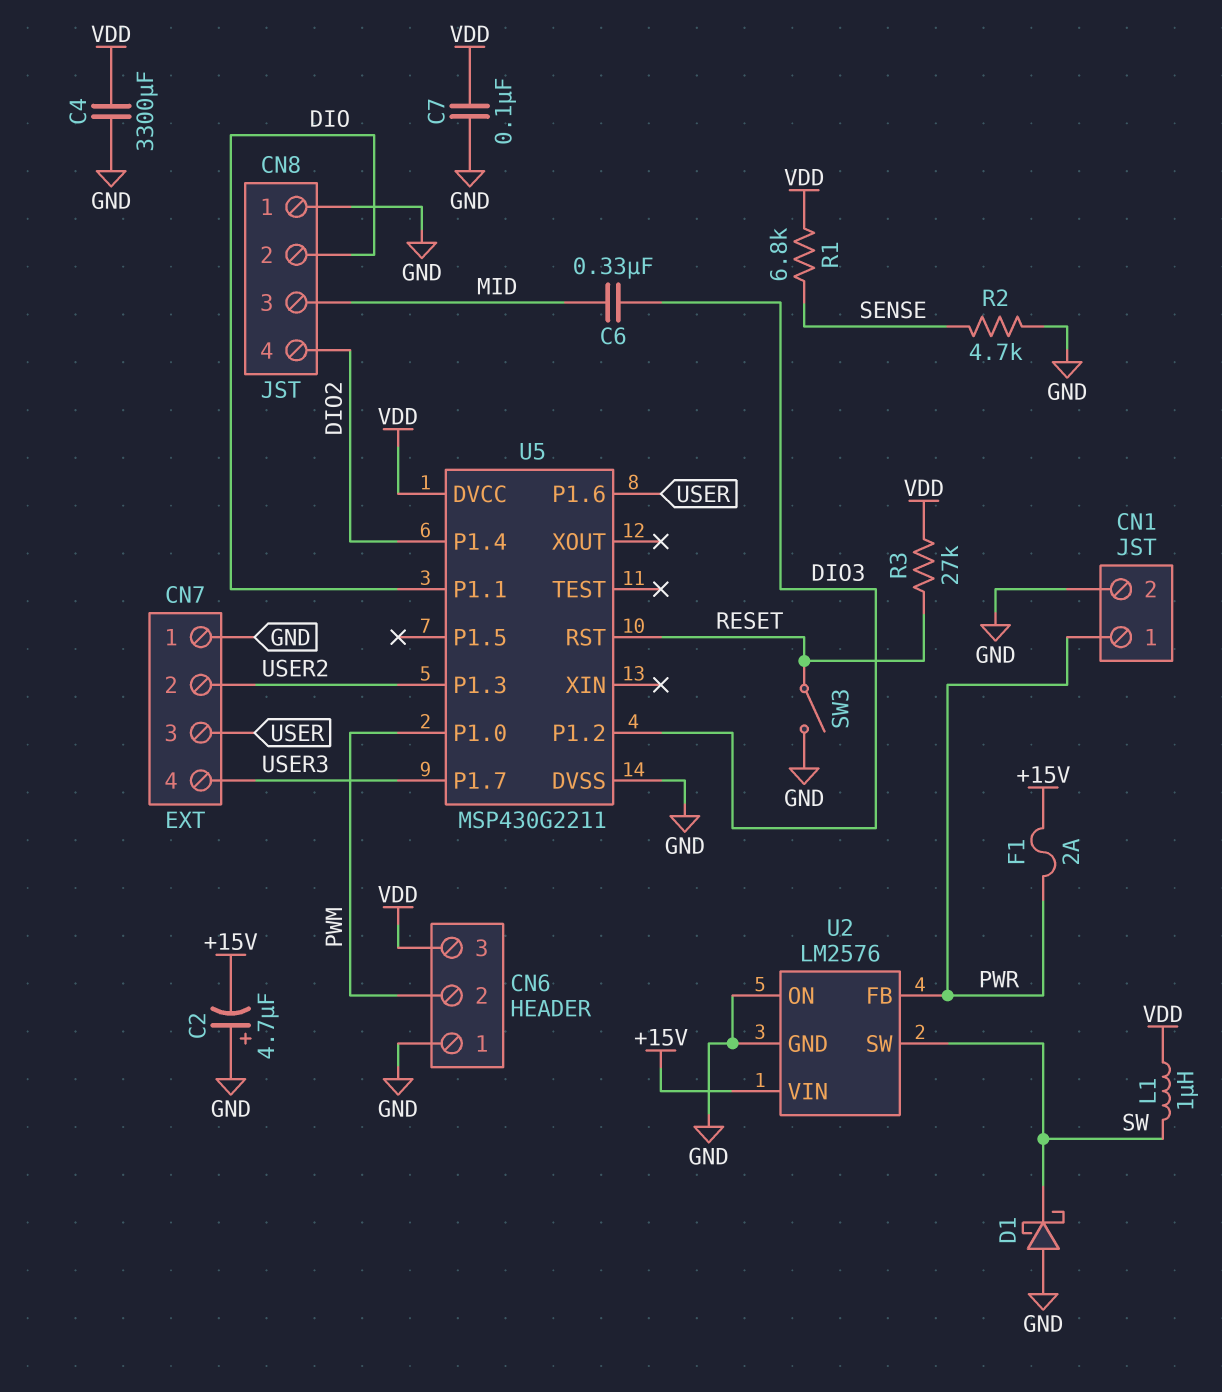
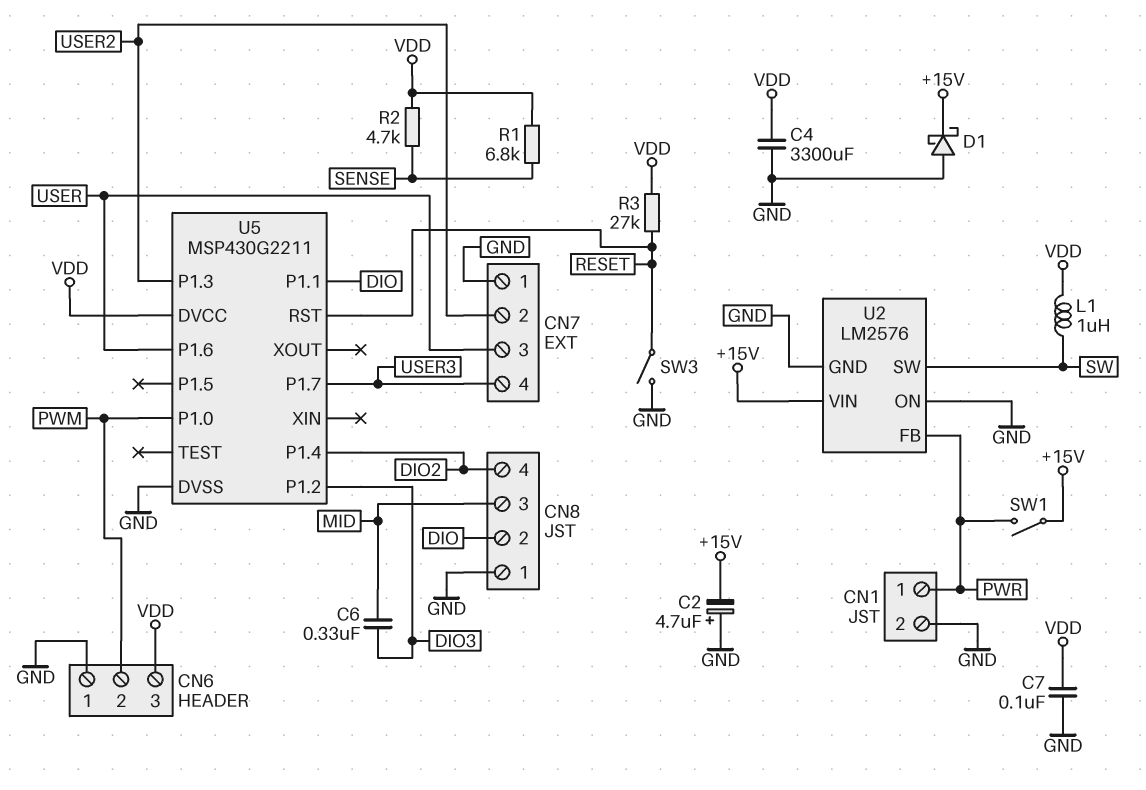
D1: schottky (A GND, K SW) -> schottky (A GND, K +15V)
F1: 2A (+15V, PWR) -> none
R2: 4.7k (GND, SENSE) -> 4.7k (SENSE, VDD)
SW1: none -> switch (+15V, PWR)

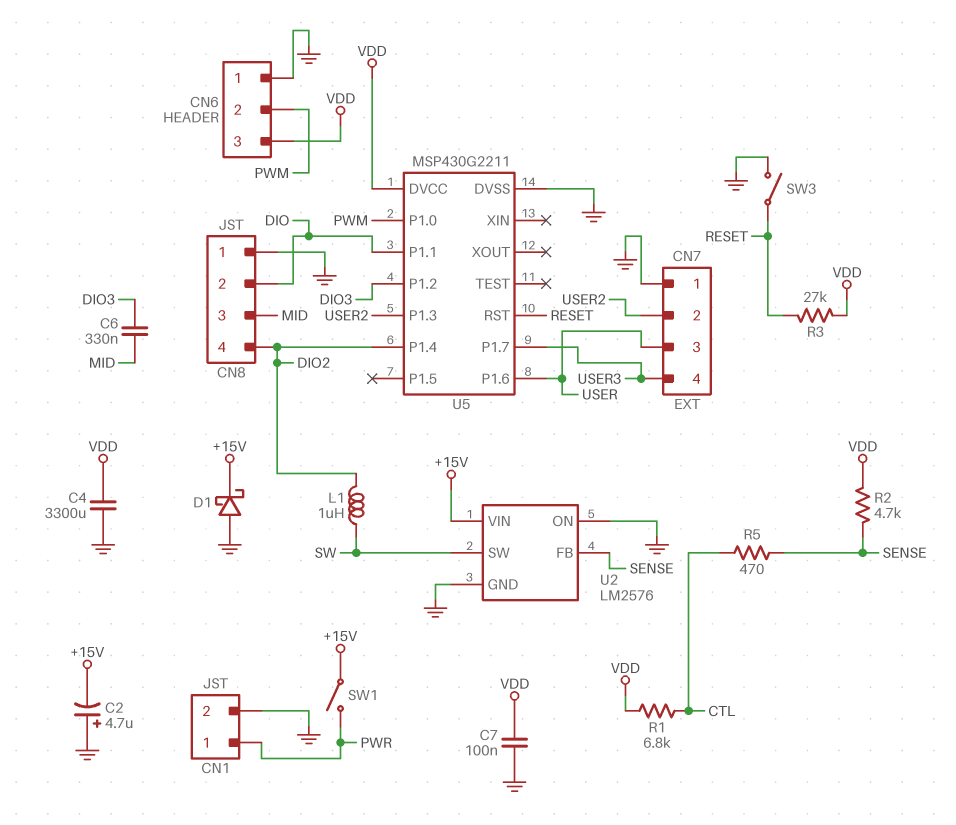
L1: 1uH (SW, VDD) -> 1uH (DIO2, SW)
R1: 6.8k (SENSE, VDD) -> 6.8k (CTL, VDD)
R5: none -> 470 (CTL, SENSE)
U2 pin FB: PWR -> SENSE

